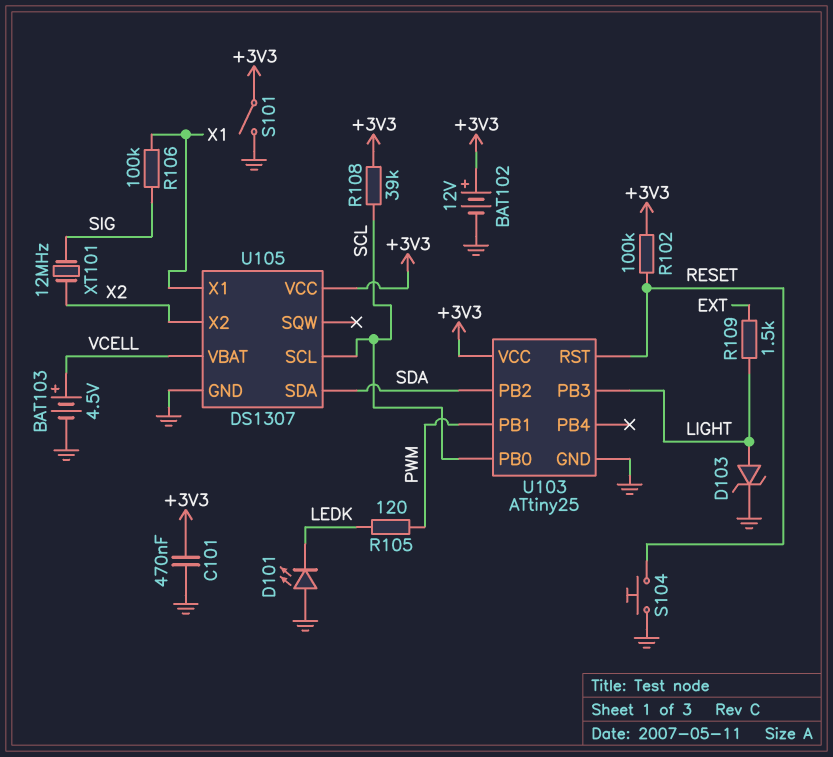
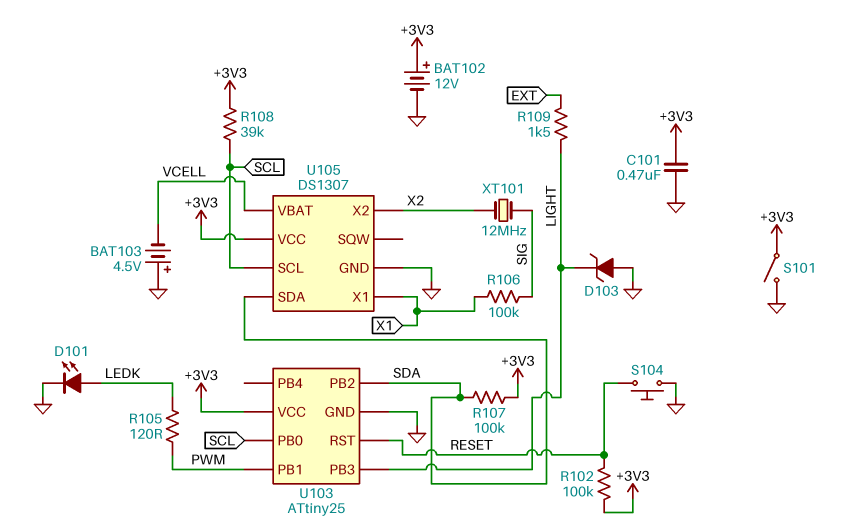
BAT103: 4.5V (plus VCELL, minus GND) -> 4.5V (plus GND, minus VCELL)
D101: LED (A GND, K LEDK) -> LED (A LEDK, K GND)
D103: zener (A LIGHT, K GND) -> zener (A GND, K LIGHT)
R107: none -> 100k (+3V3, SDA)

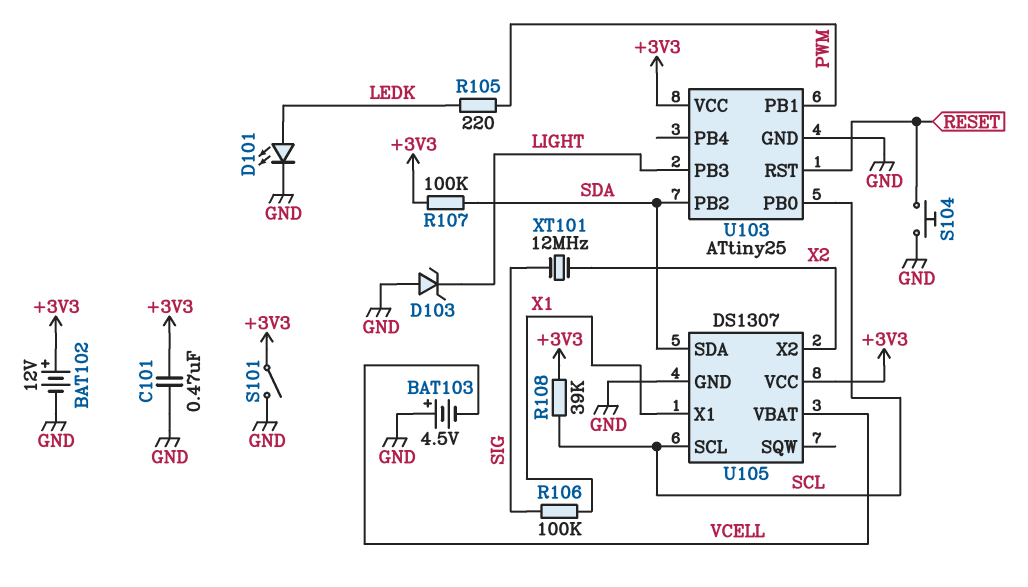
R102: 100k (+3V3, RESET) -> none
R105: 120 (LEDK, PWM) -> 220 (LEDK, PWM)
R109: 1.5k (EXT, LIGHT) -> none

